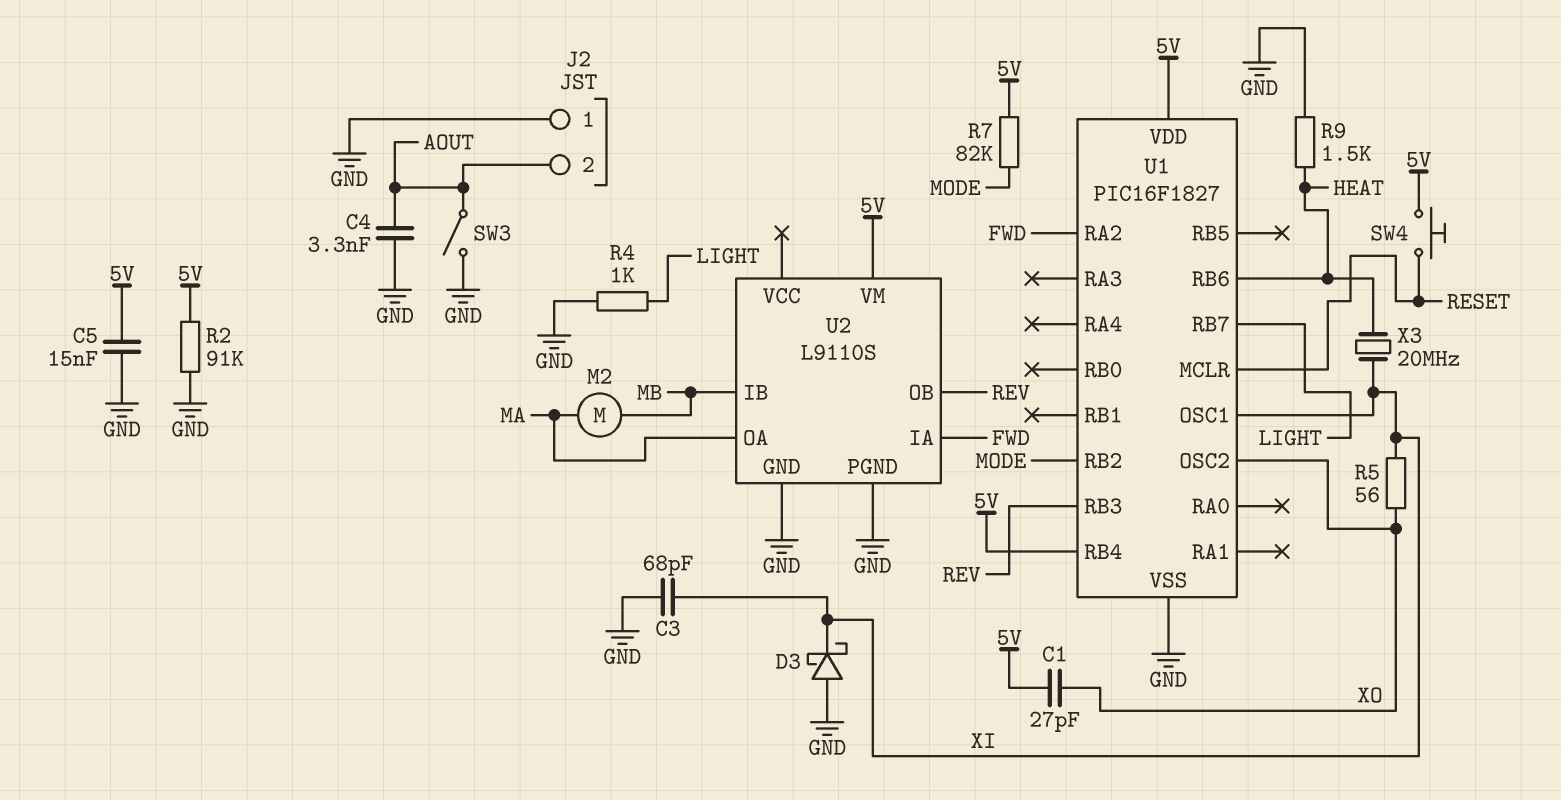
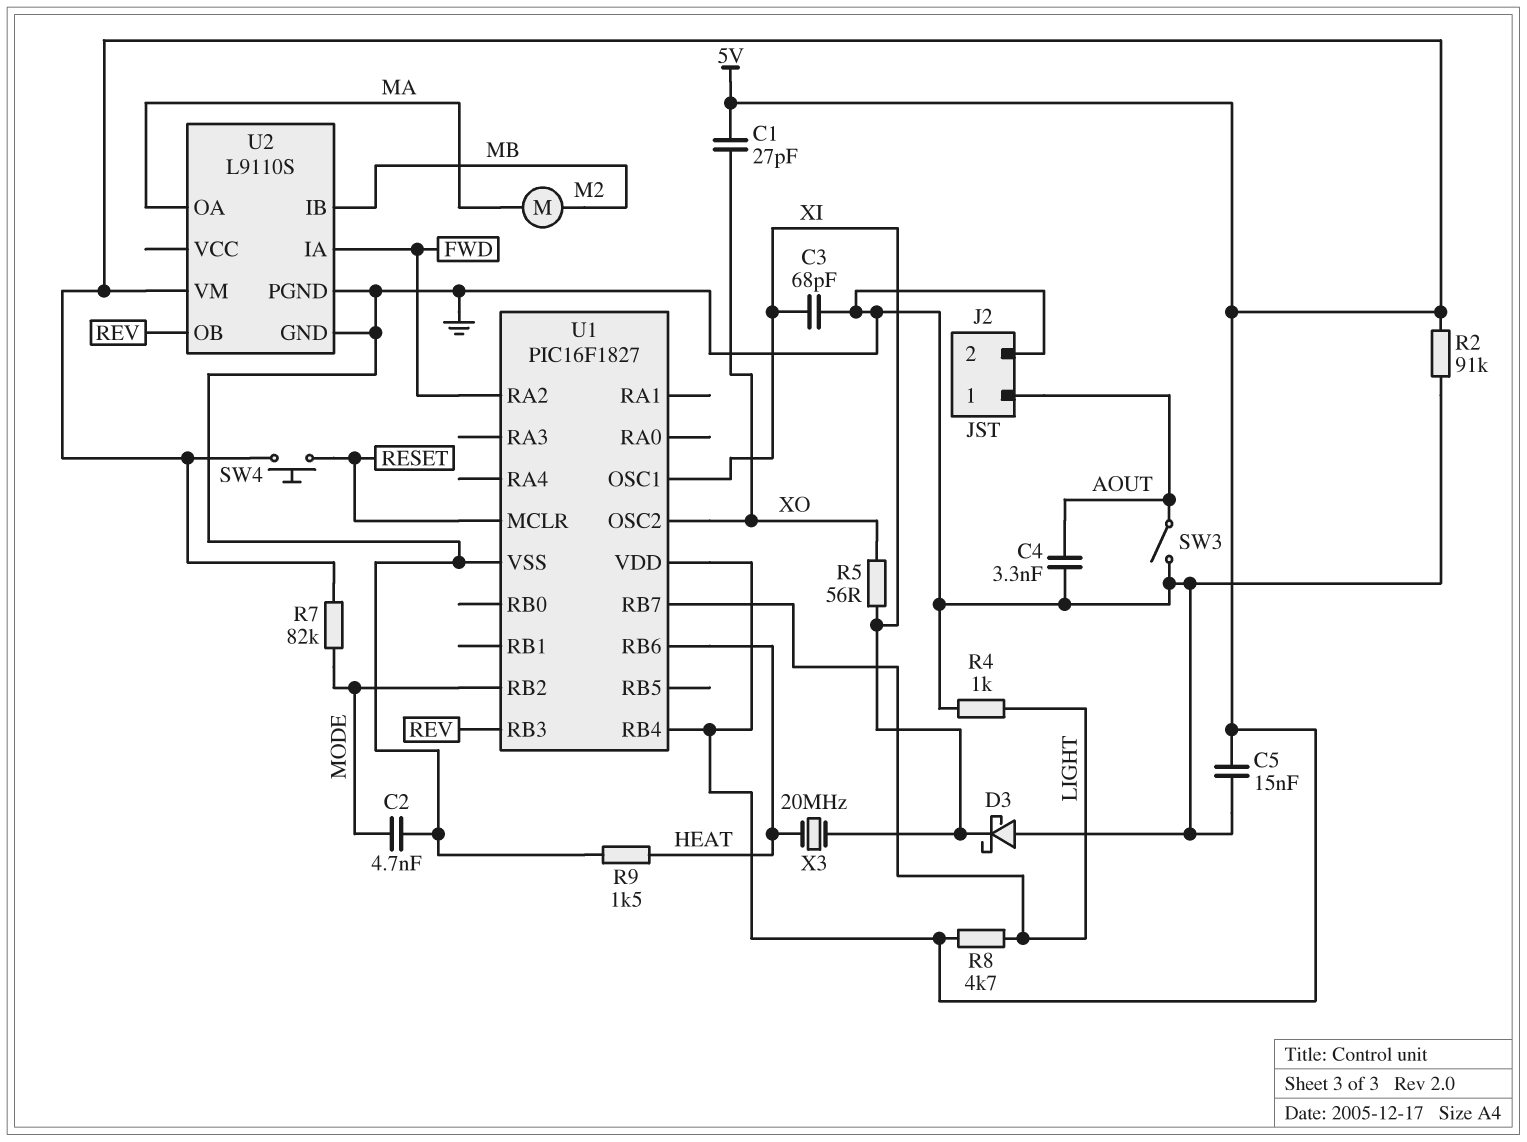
C2: none -> 4.7nF (GND, MODE)
J2 pin 1: GND -> AOUT
J2 pin 2: AOUT -> GND
R8: none -> 4.7k (5V, LIGHT)

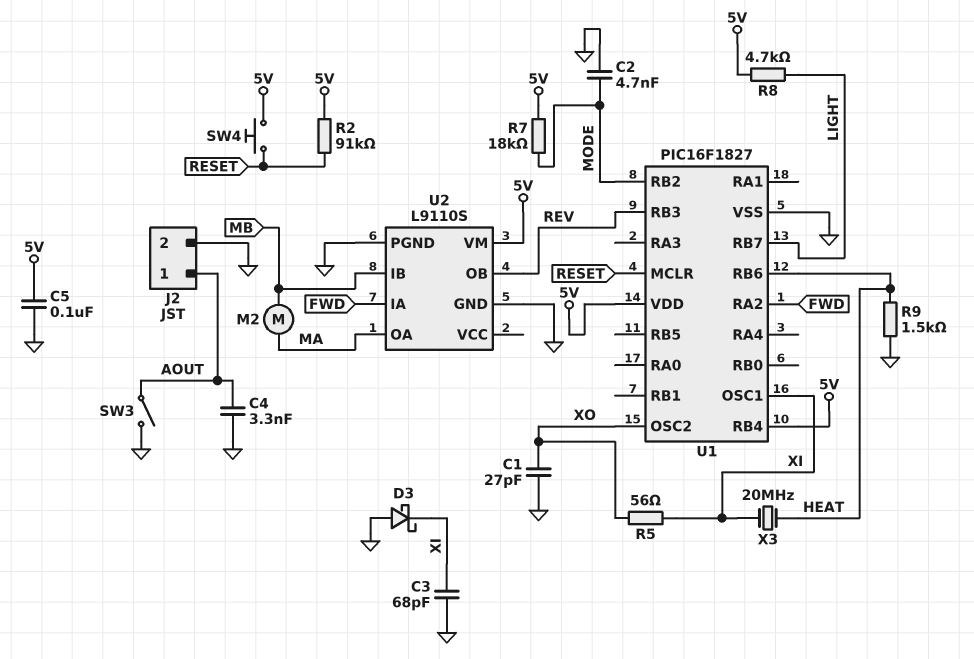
C1: 27pF (5V, XO) -> 27pF (GND, XO)
C5: 15nF (5V, GND) -> 100nF (5V, GND)
R2: 91k (5V, GND) -> 91k (5V, RESET)
R4: 1k (GND, LIGHT) -> none
R7: 82k (5V, MODE) -> 18k (5V, MODE)

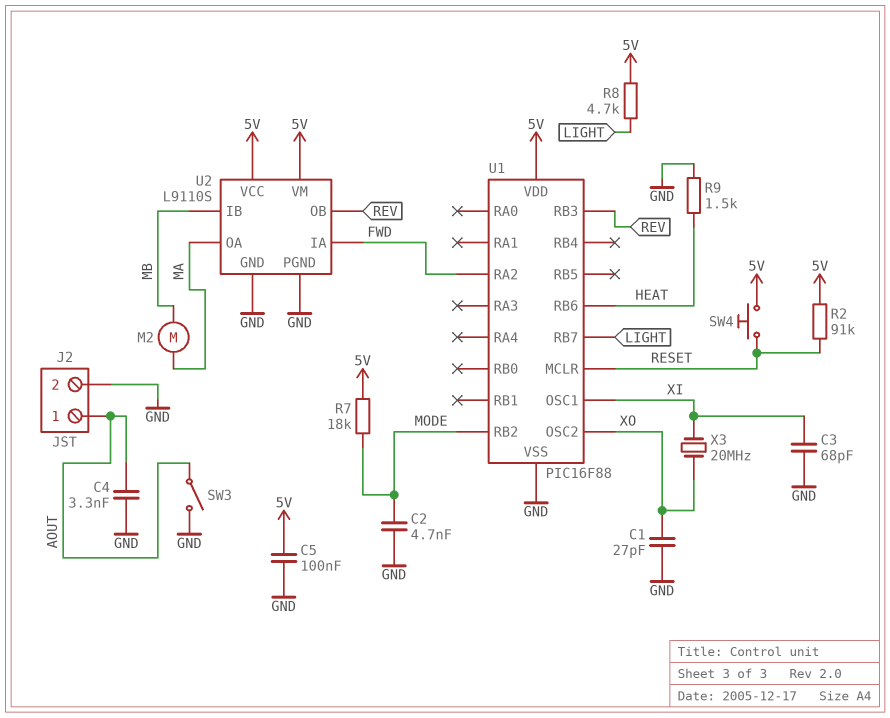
D3: schottky (A GND, K XI) -> none
R5: 56 (XI, XO) -> none
U1: PIC16F1827 -> PIC16F88
U1 pin RB4: 5V -> none
U2 pin VCC: none -> 5V
X3: 20MHz (HEAT, XI) -> 20MHz (XI, XO)

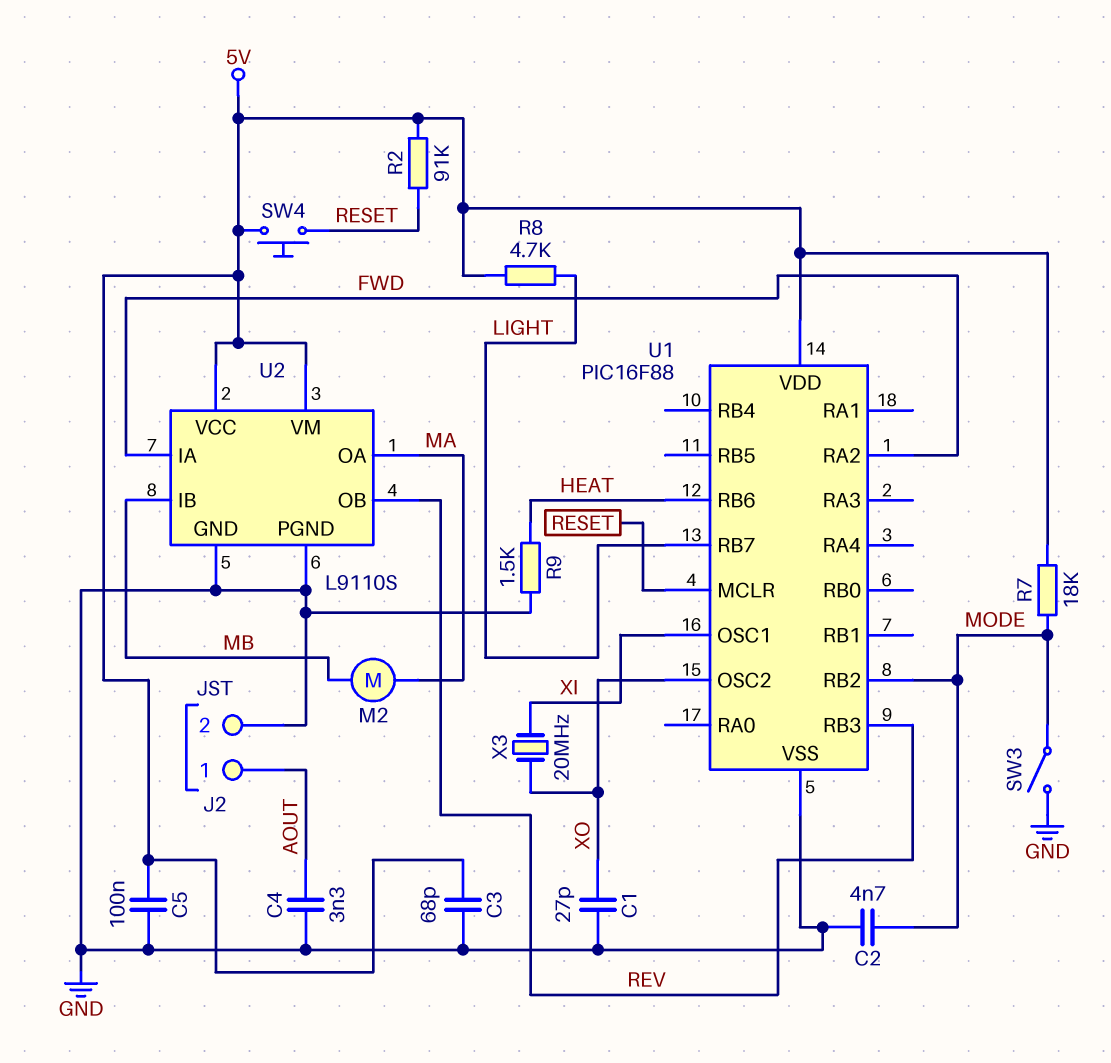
C3: 68pF (GND, XI) -> 68pF (5V, GND)
SW3: switch (AOUT, GND) -> switch (GND, MODE)

